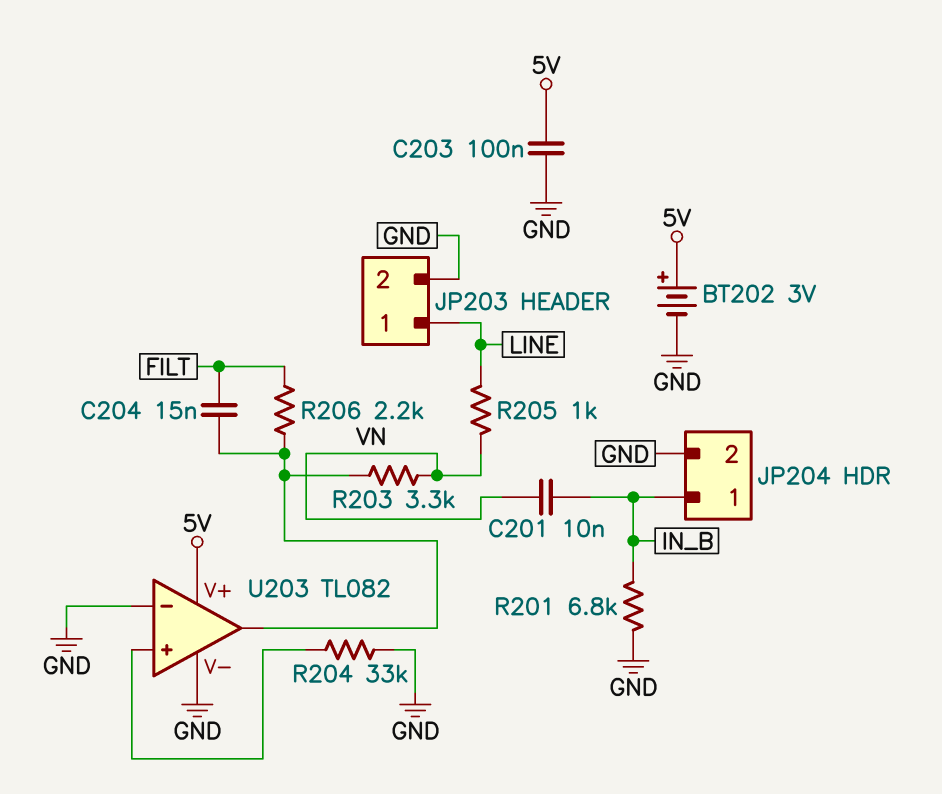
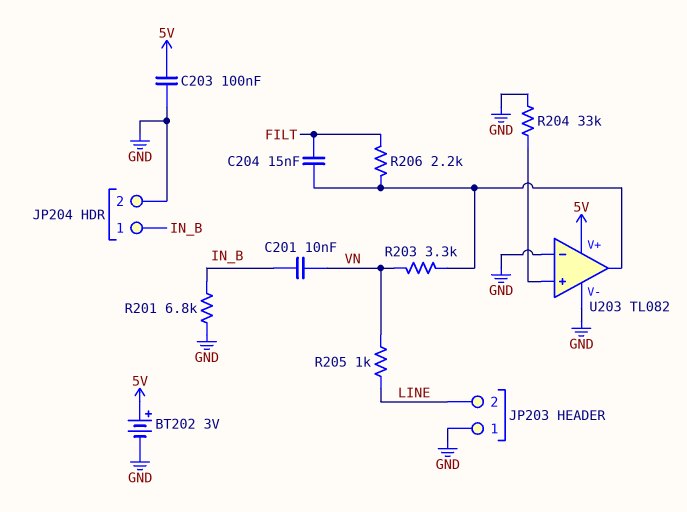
JP203 pin 1: LINE -> GND
JP203 pin 2: GND -> LINE

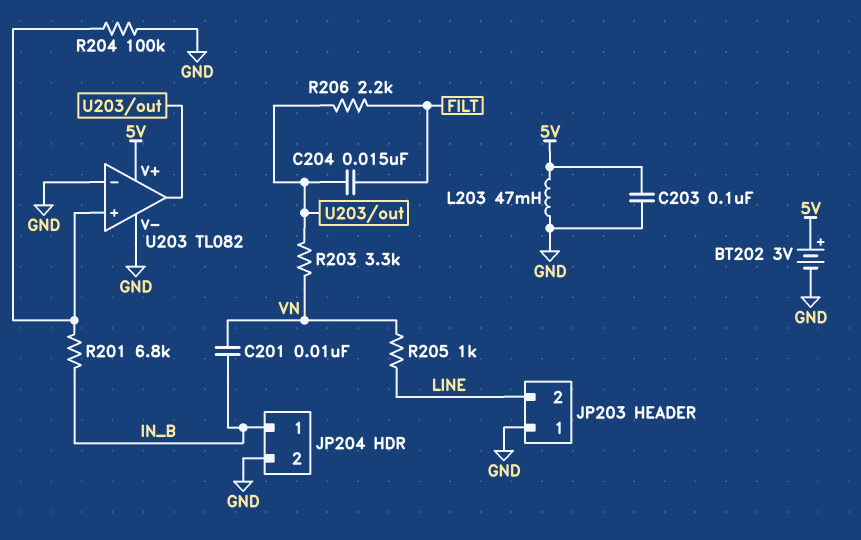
L203: none -> 47mH (5V, GND)
R201: 6.8k (GND, IN_B) -> 6.8k (IN_B, U203/in+)
R204: 33k (GND, U203/in+) -> 100k (GND, U203/in+)

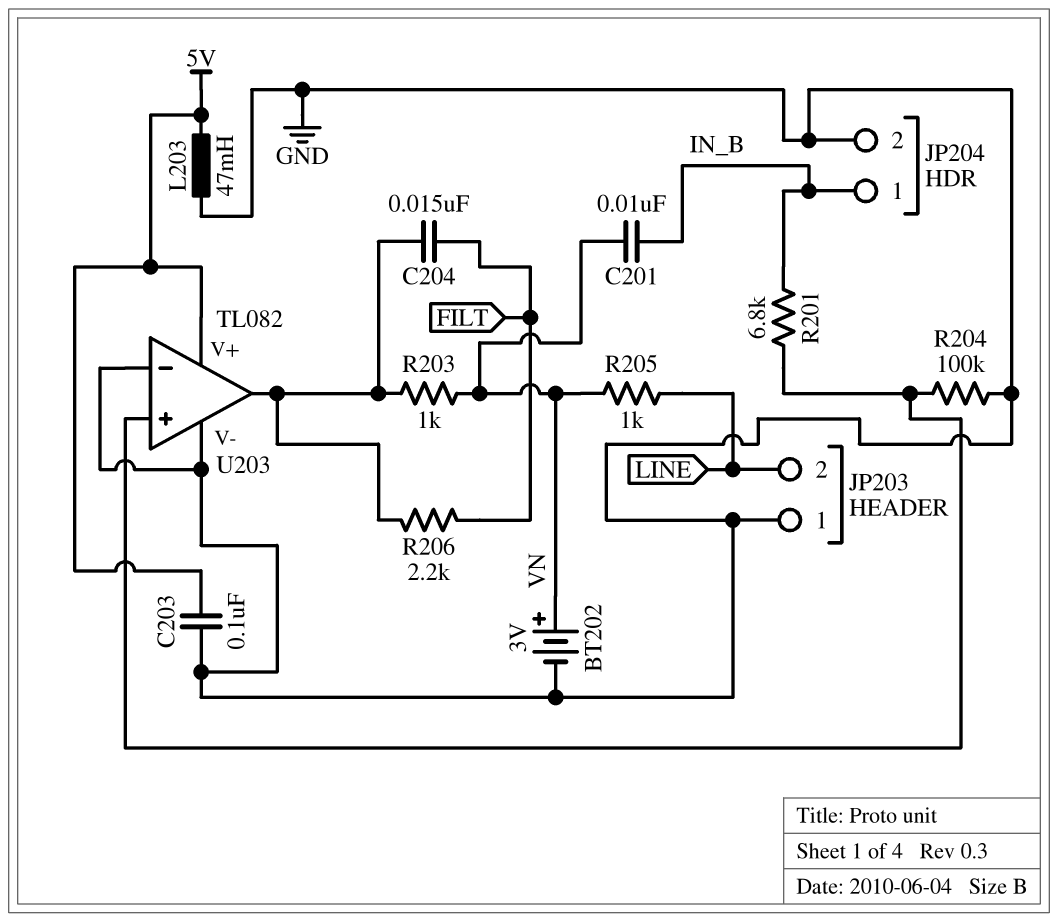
BT202: 3V (plus 5V, minus GND) -> 3V (plus VN, minus GND)
R203: 3.3k (U203/out, VN) -> 1k (U203/out, VN)

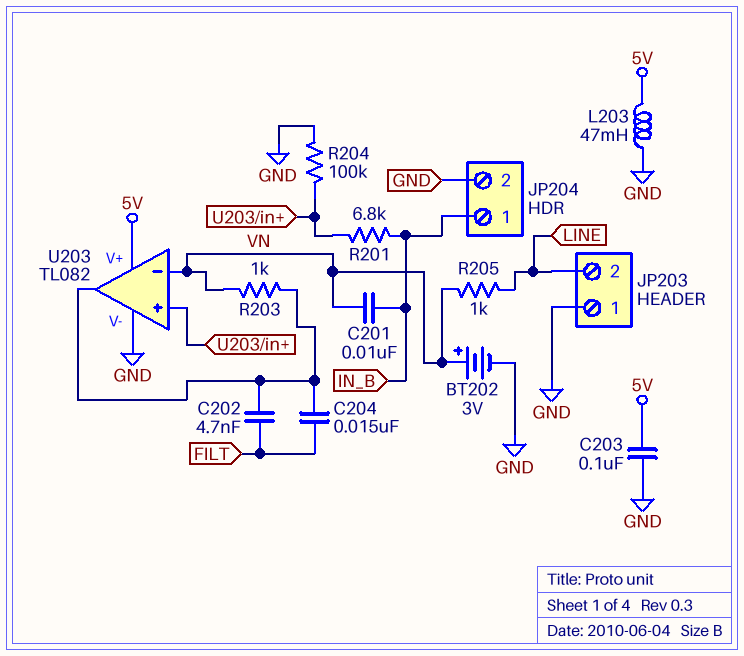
C202: none -> 4.7nF (FILT, U203/out)
R206: 2.2k (FILT, U203/out) -> none
U203 pin in-: GND -> VN

